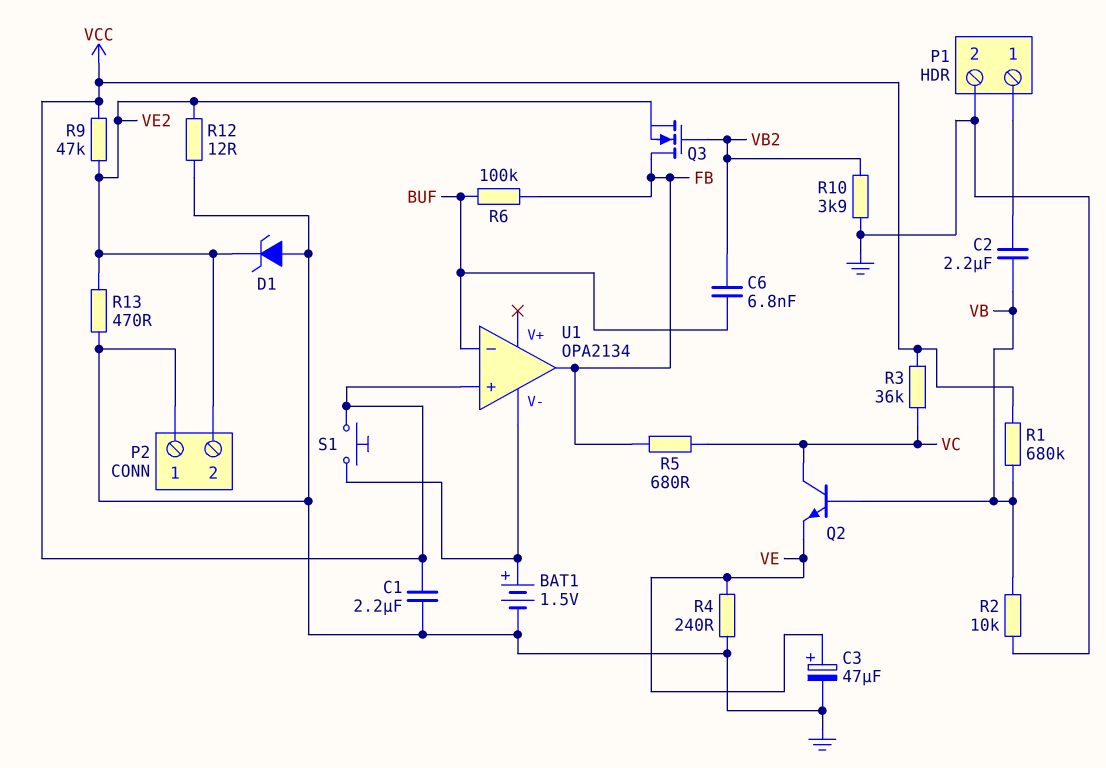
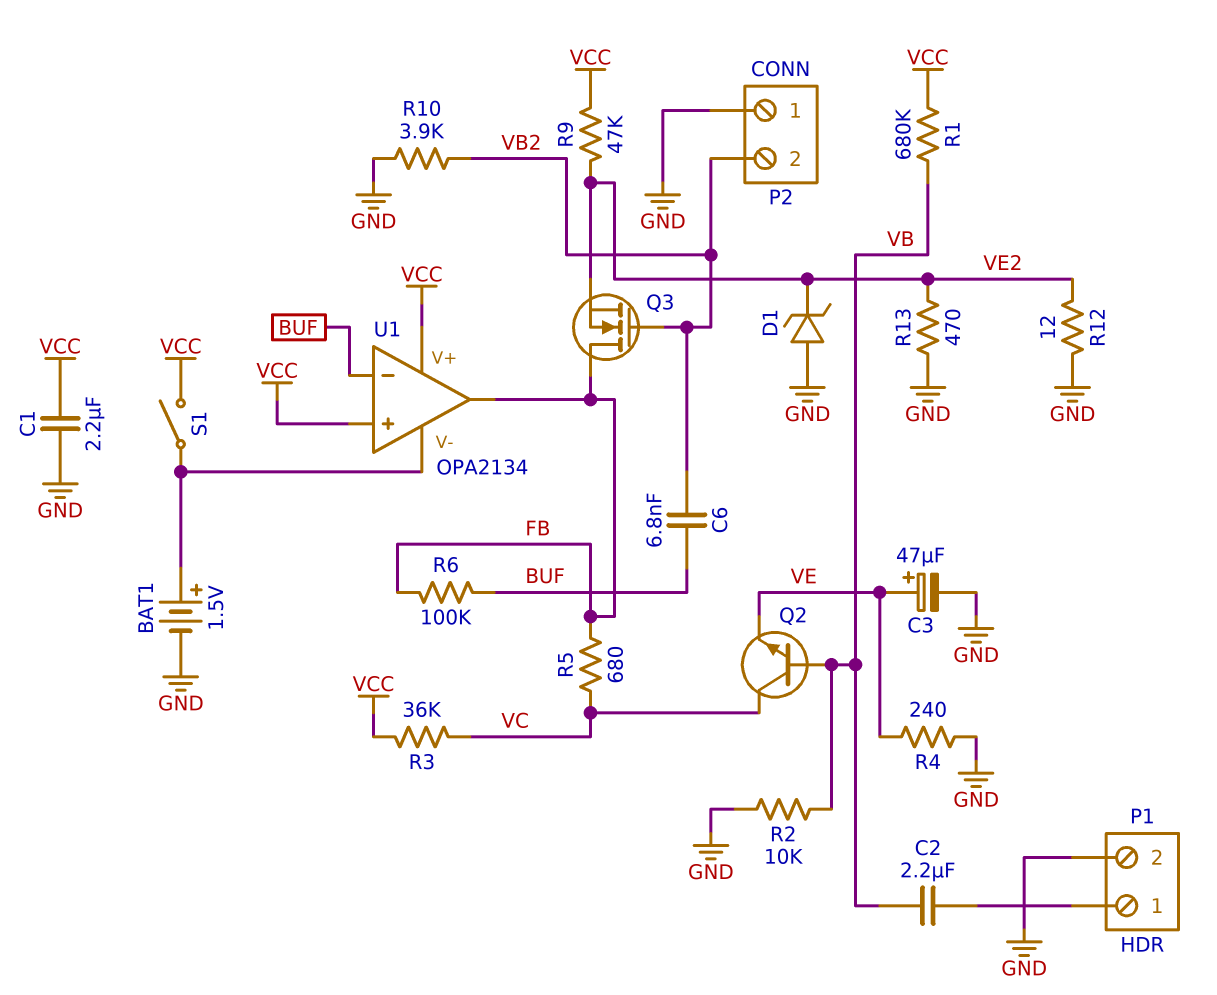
P2 pin 2: VE2 -> VB2
S1: button (U1/V-, VCC) -> switch (U1/V-, VCC)
U1 pin V+: none -> VCC

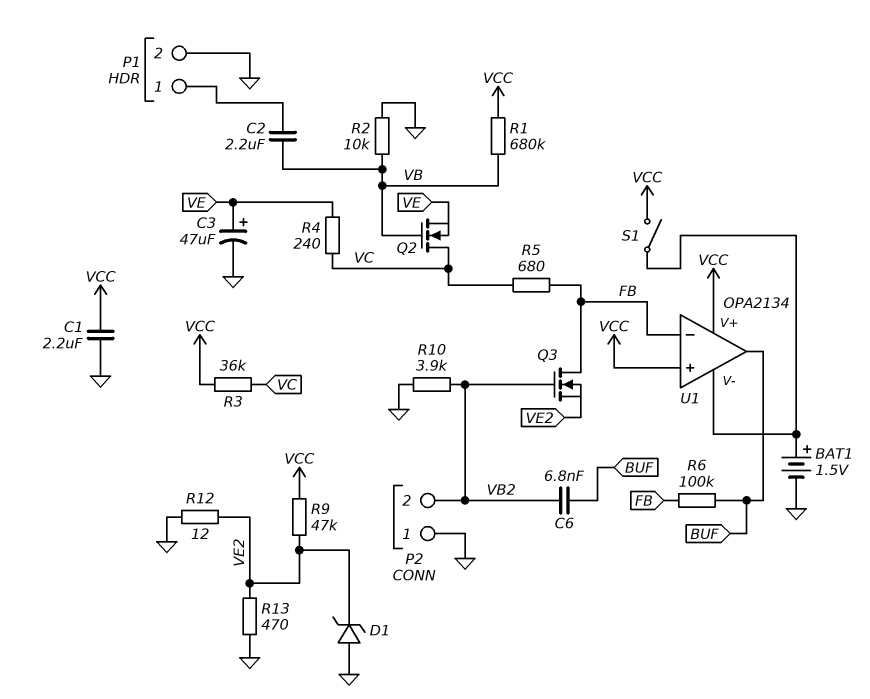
Q2: NPN (B VB, C VC, E VE) -> NMOS (G VB, D VC, S VE)
R4: 240 (GND, VE) -> 240 (VC, VE)
U1 pin in-: BUF -> FB
U1 pin out: FB -> BUF

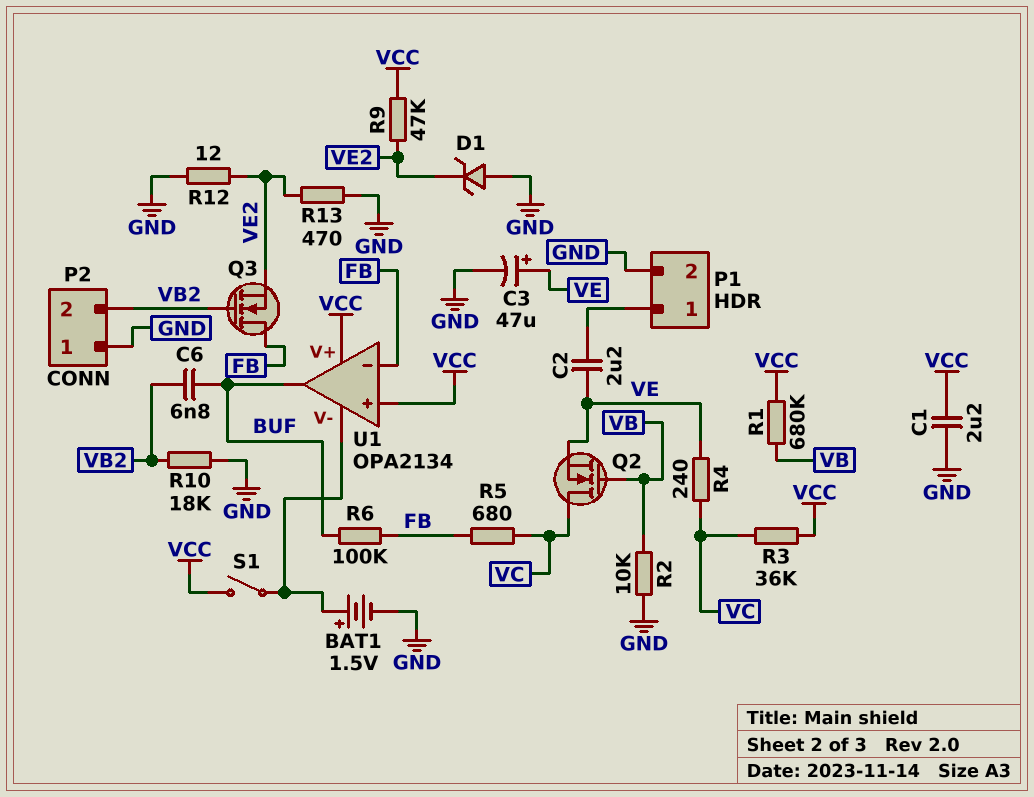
C2: 2.2uF (P1/1, VB) -> 2.2uF (P1/1, VE)
R10: 3.9k (GND, VB2) -> 18k (GND, VB2)

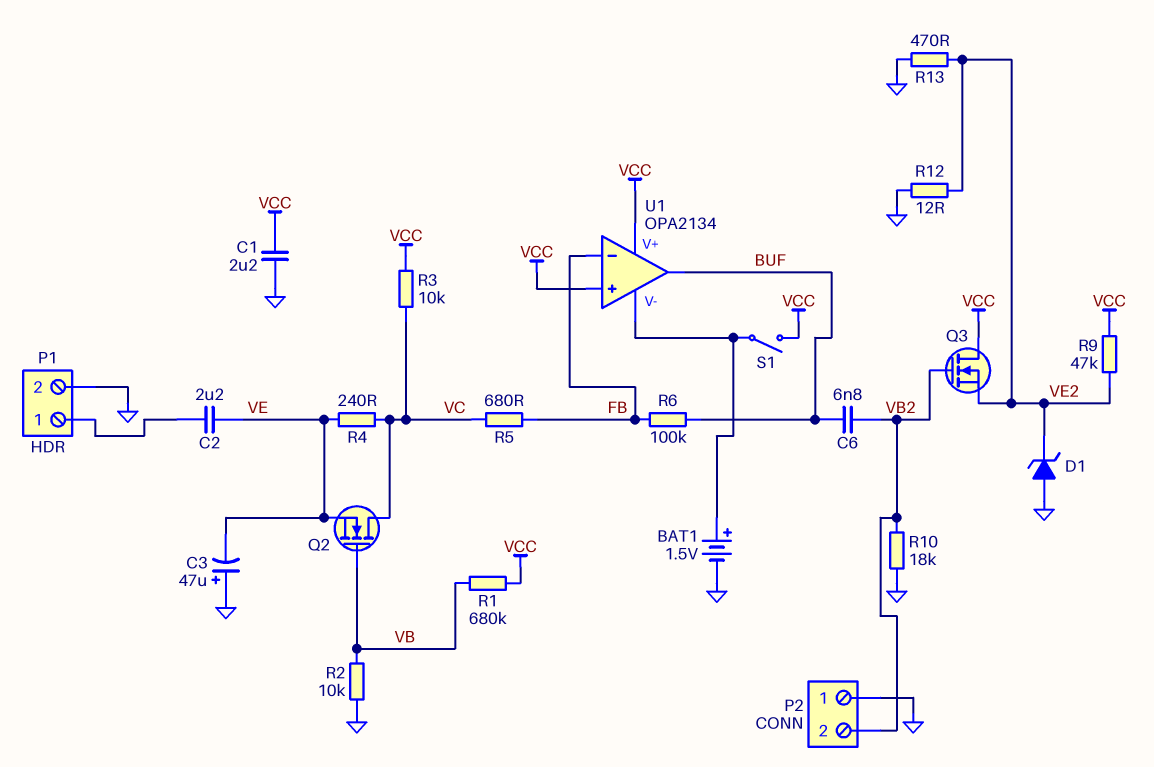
C3: 47uF (plus VE, minus GND) -> 47uF (plus GND, minus VE)
Q3: NMOS (G VB2, D FB, S VE2) -> NMOS (G VB2, D VCC, S VE2)
R3: 36k (VC, VCC) -> 10k (VC, VCC)

